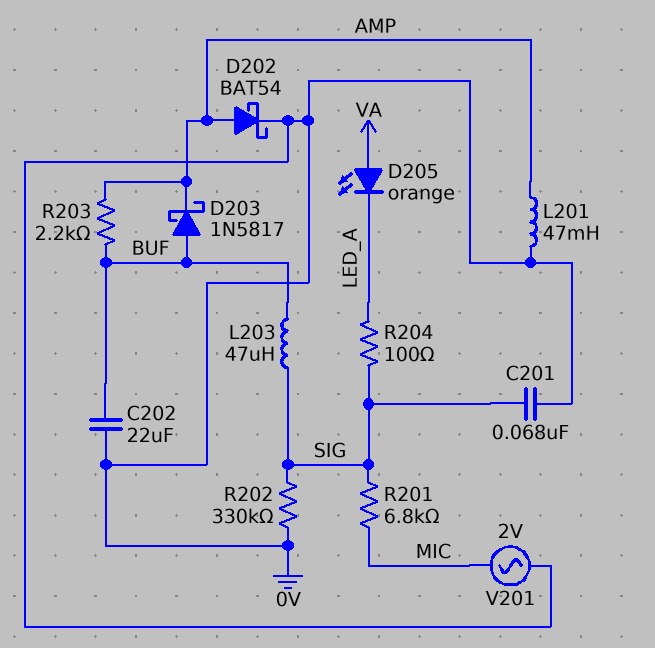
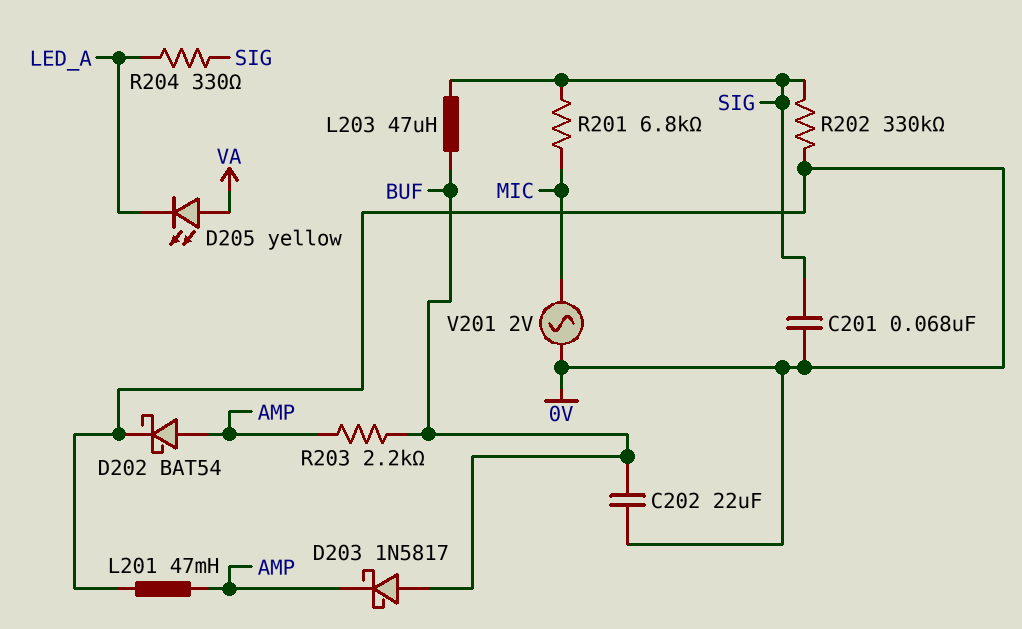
D205: LED orange (A VA, K LED_A) -> LED yellow (A VA, K LED_A)
R204: 100 (LED_A, SIG) -> 330 (LED_A, SIG)

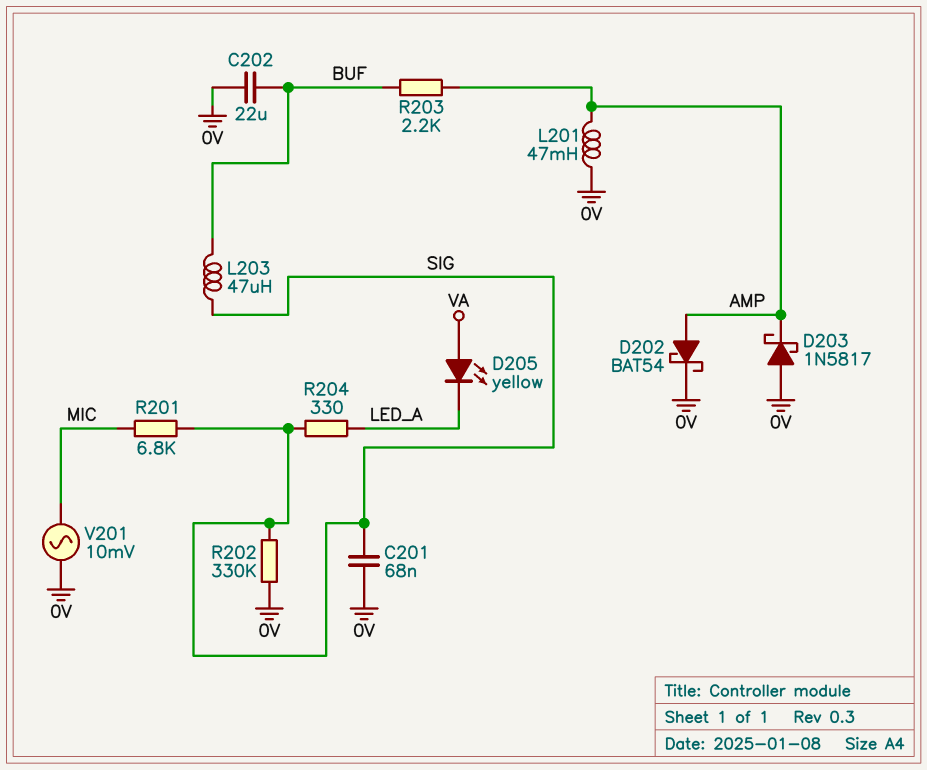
D203: schottky 1N5817 (A BUF, K AMP) -> schottky 1N5817 (A 0V, K AMP)
V201: AC 2V (0V, MIC) -> AC 10mV (0V, MIC)

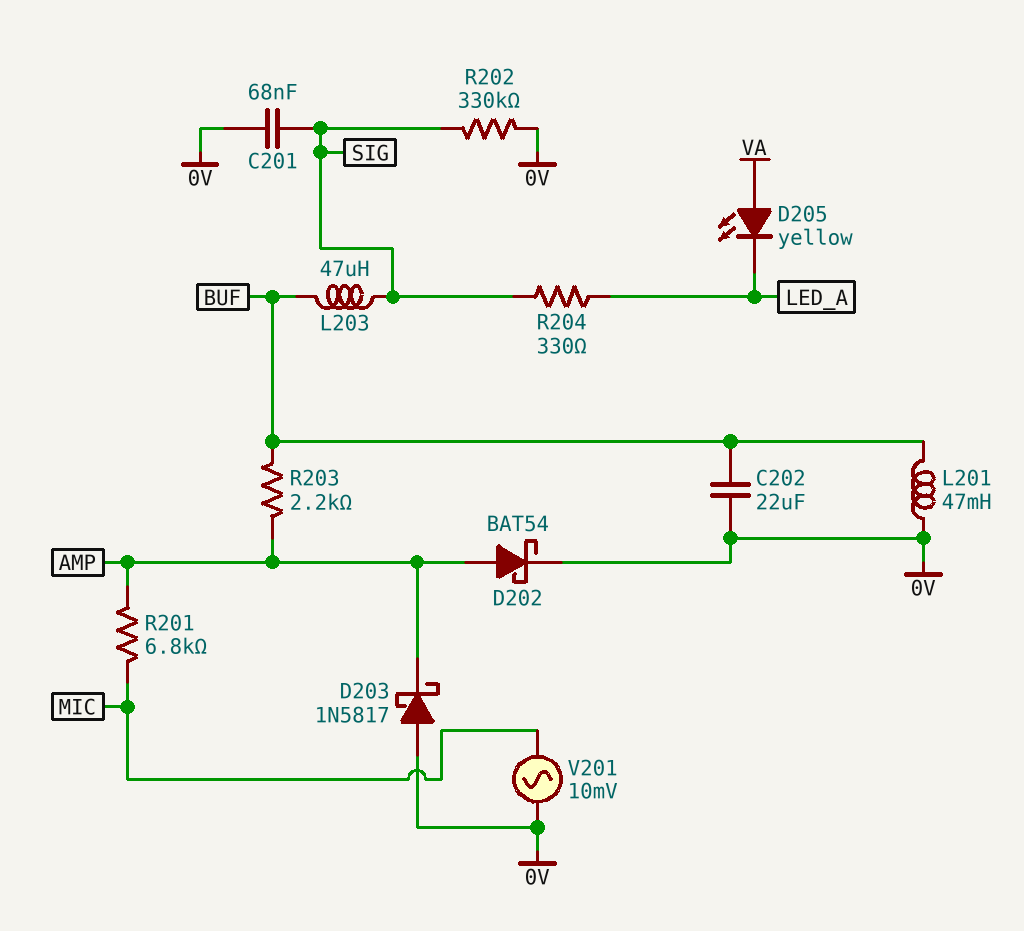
L201: 47mH (0V, AMP) -> 47mH (0V, BUF)
R201: 6.8k (MIC, SIG) -> 6.8k (AMP, MIC)

